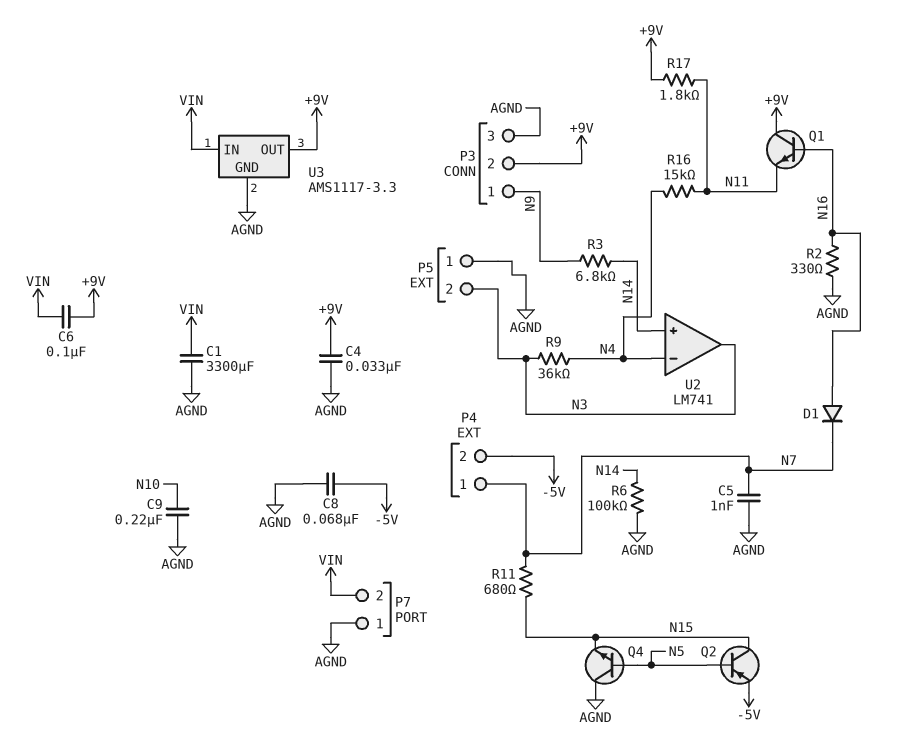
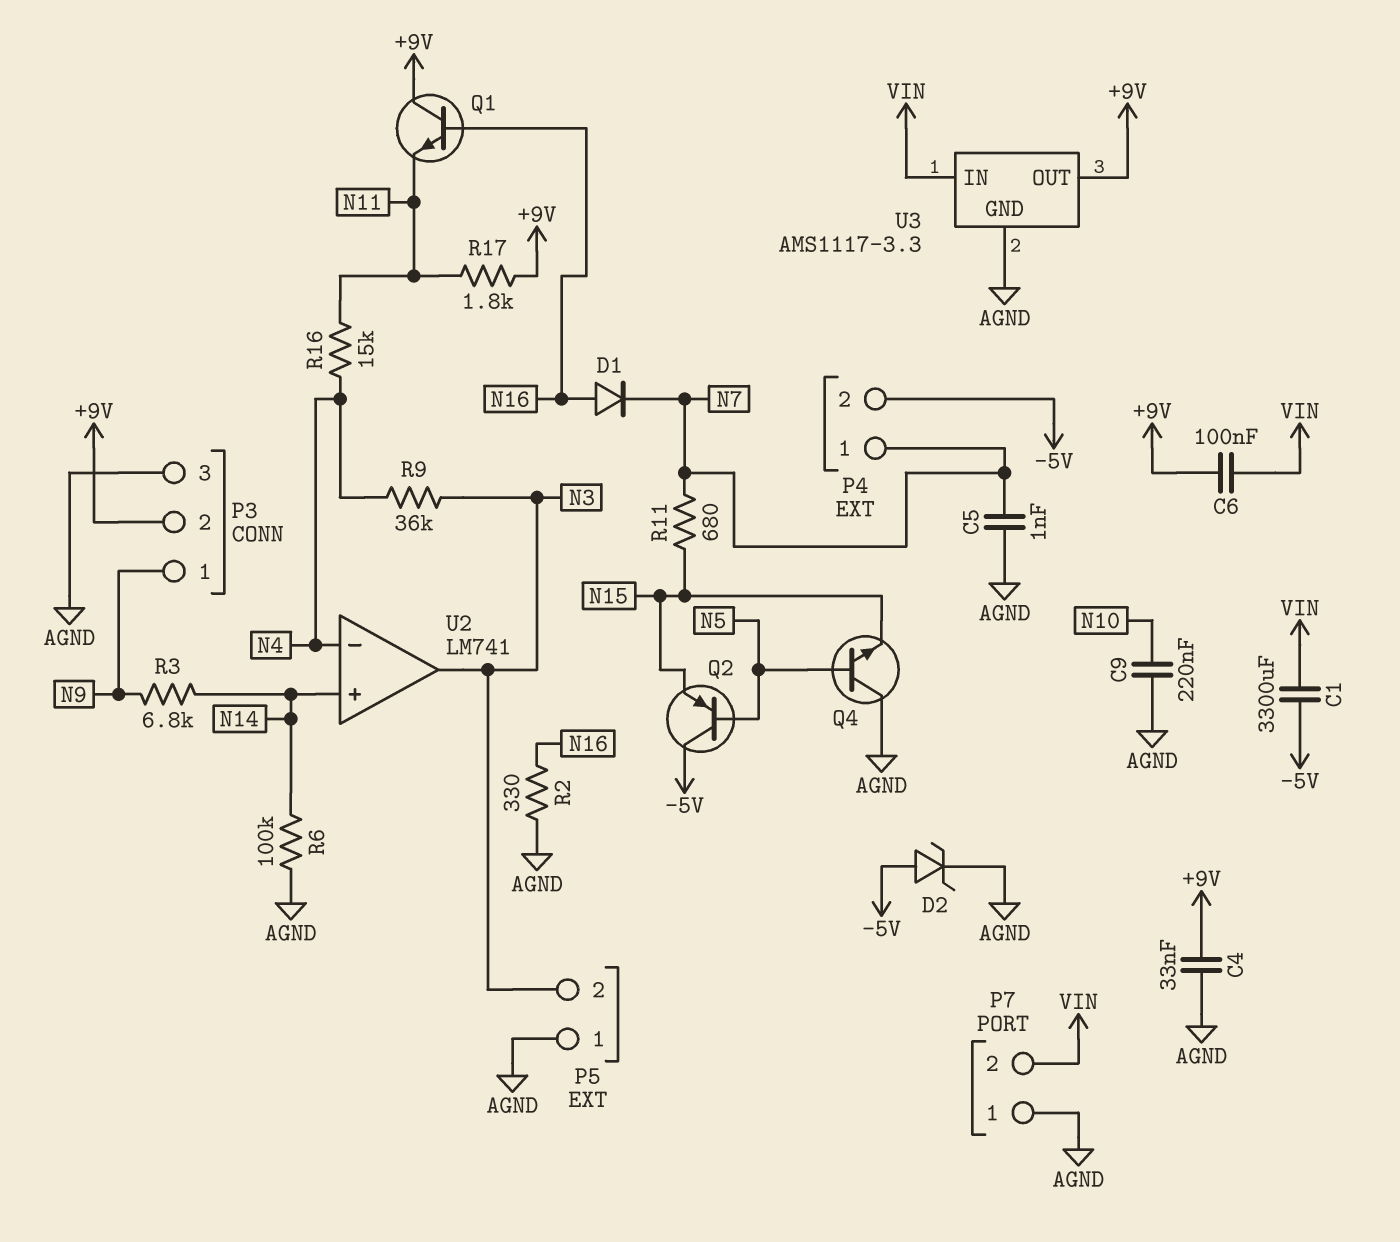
C1: 3300uF (AGND, VIN) -> 3300uF (-5V, VIN)
C8: 68nF (-5V, AGND) -> none
D2: none -> zener (A -5V, K AGND)
Q2: PNP (B N5, C N15, E -5V) -> PNP (B N5, C -5V, E N15)

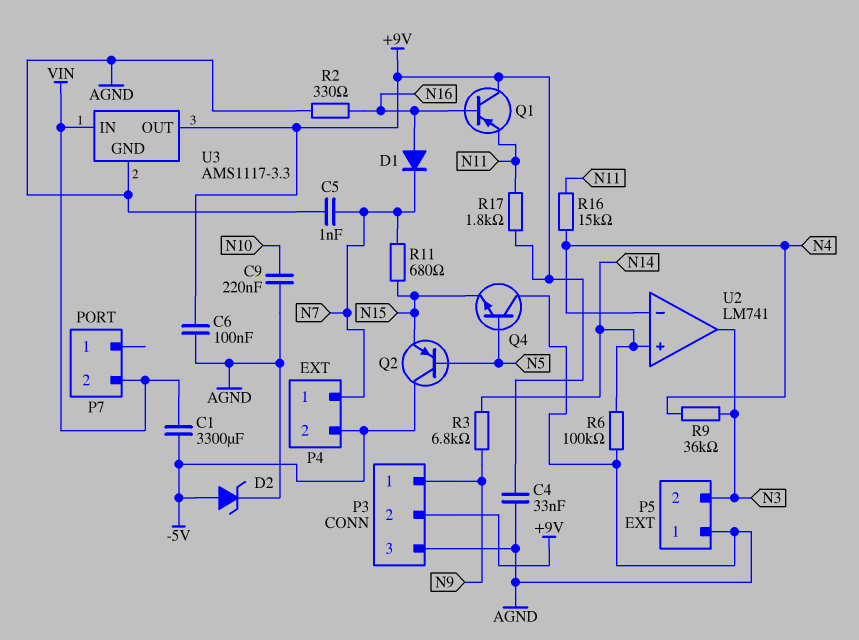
C6: 100nF (+9V, VIN) -> 100nF (+9V, AGND)
P7 pin 1: AGND -> none
Q1: NPN (B N16, C +9V, E N11) -> PNP (B N16, C +9V, E N11)

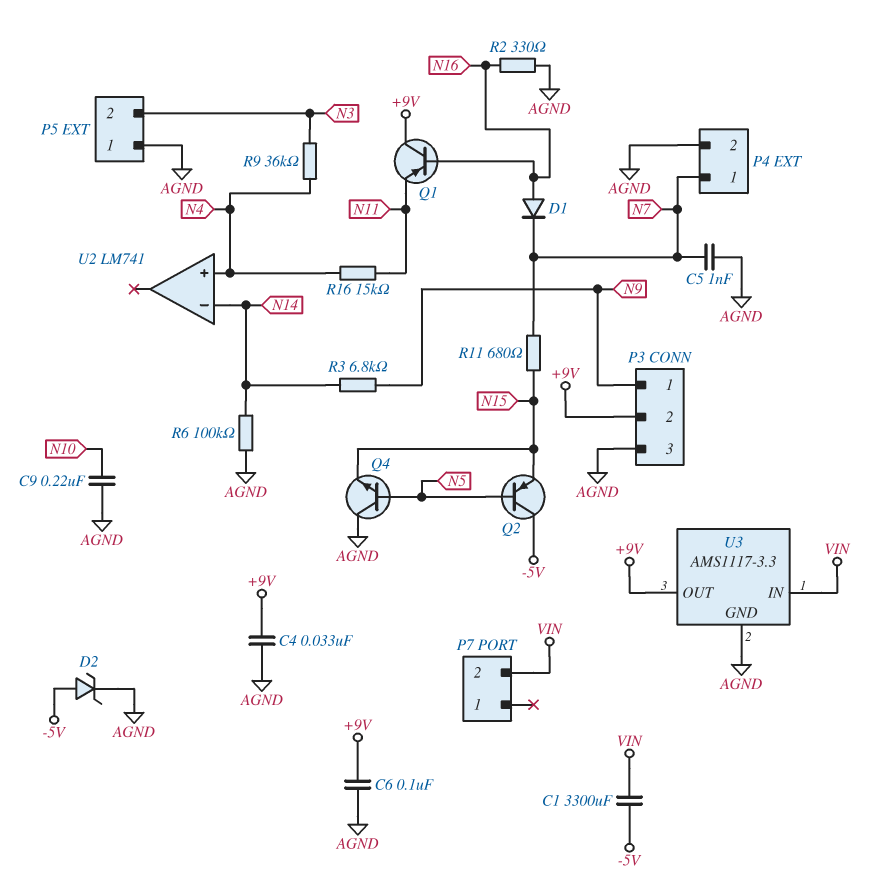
P4 pin 2: -5V -> AGND
R17: 1.8k (+9V, N11) -> none
U2 pin in+: N14 -> N4
U2 pin in-: N4 -> N14
U2 pin out: N3 -> none

